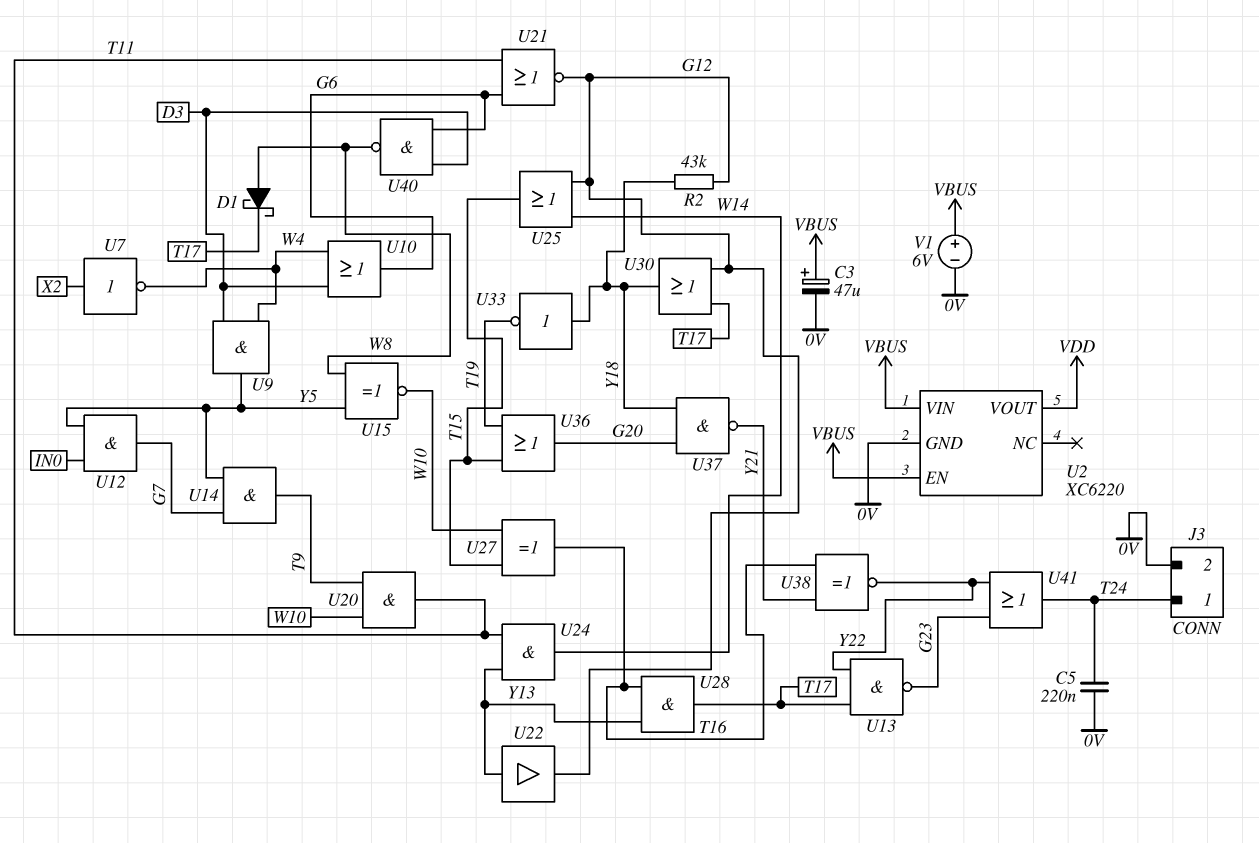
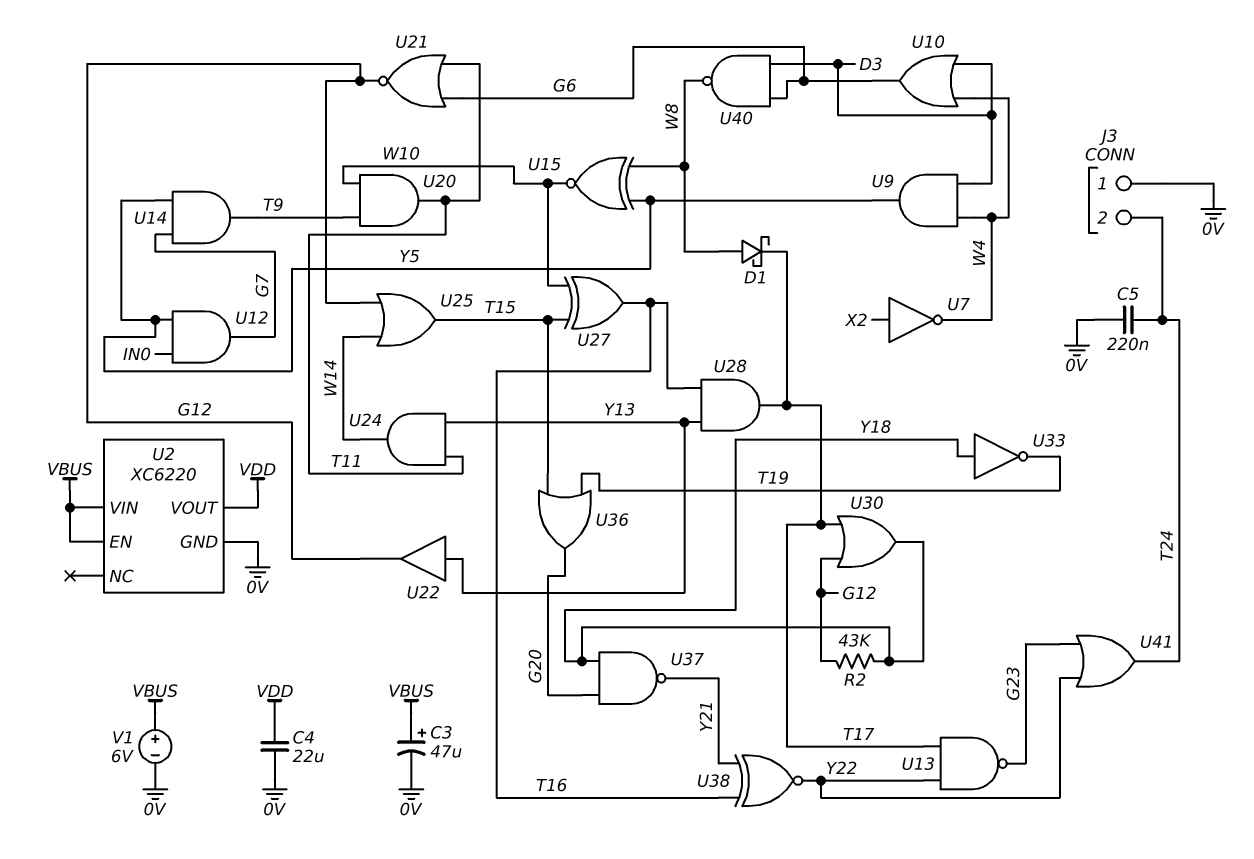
C4: none -> 22uF (0V, VDD)
J3 pin 1: T24 -> 0V
J3 pin 2: 0V -> T24

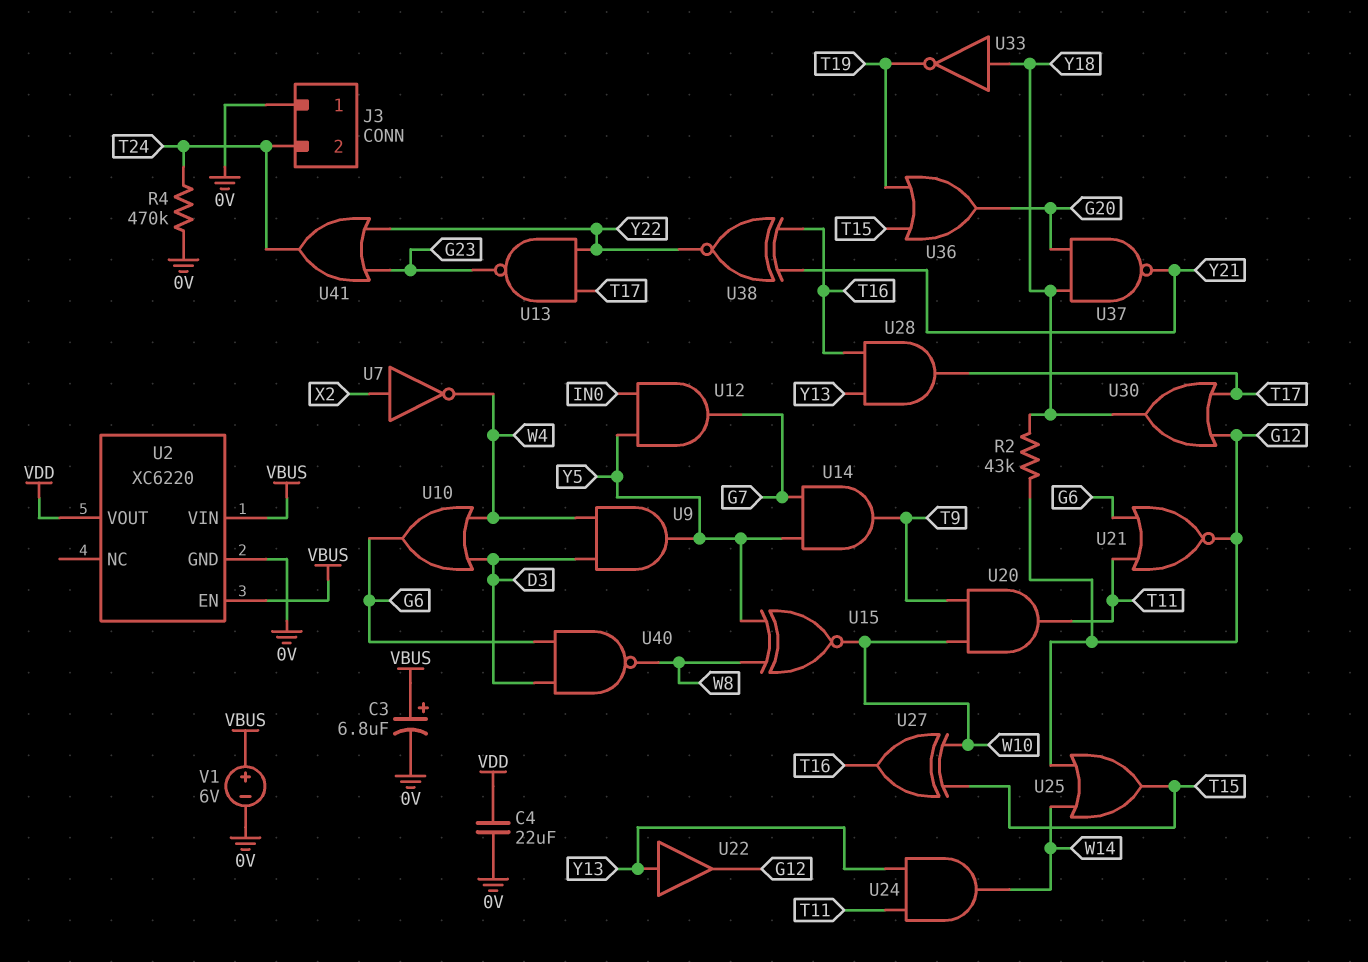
C3: 47uF (plus VBUS, minus 0V) -> 6.8uF (plus VBUS, minus 0V)
C5: 220nF (0V, T24) -> none
D1: schottky (A W8, K T17) -> none
R4: none -> 470k (0V, T24)

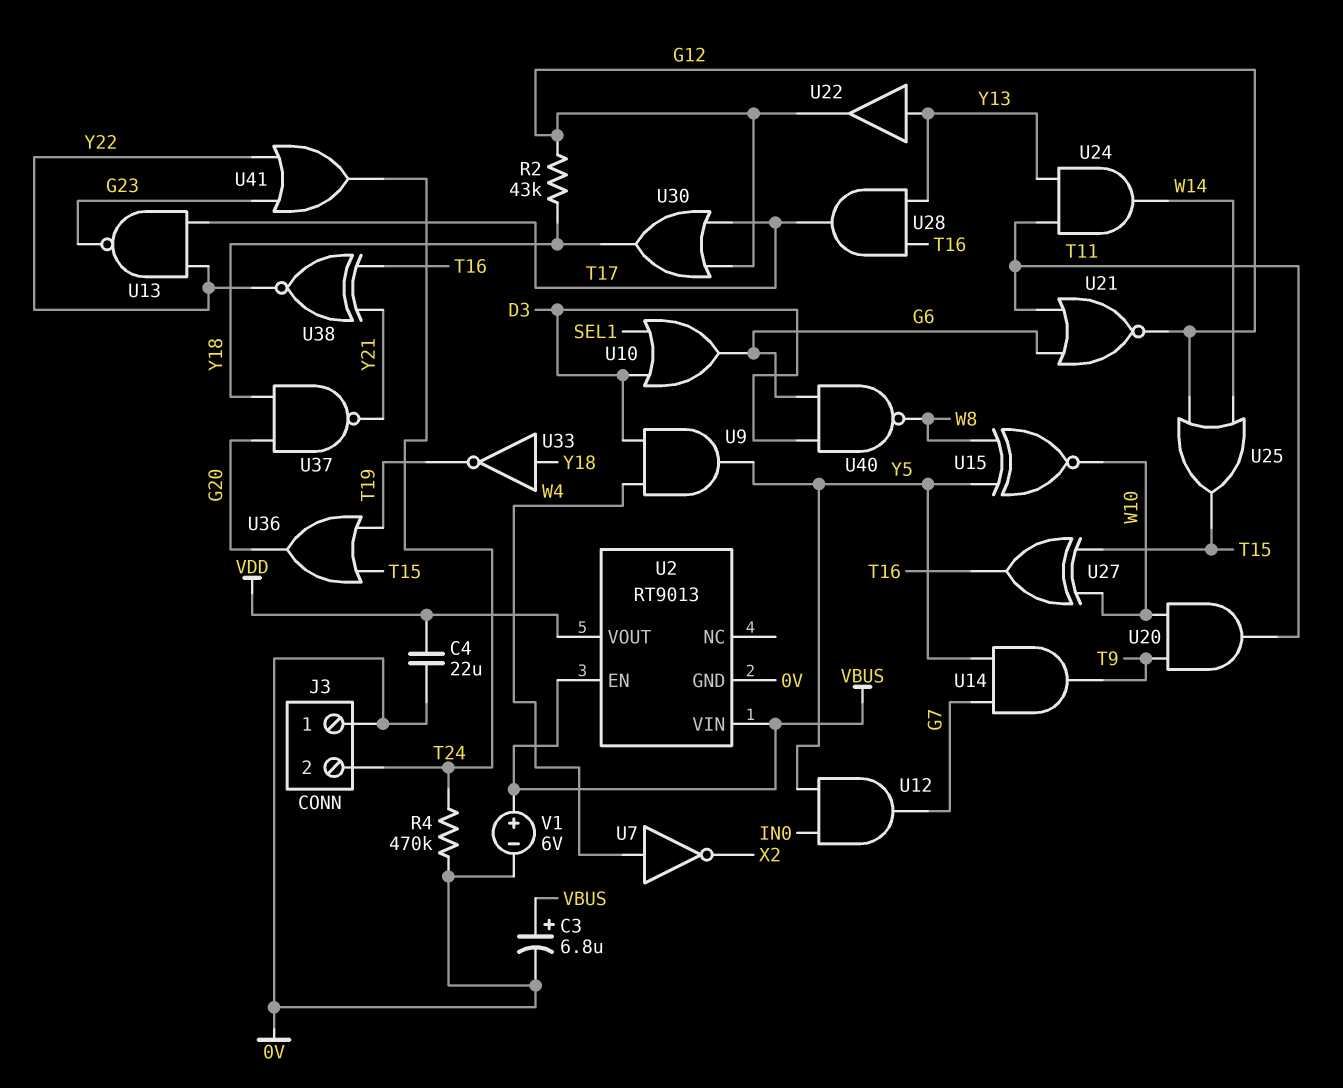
U2: XC6220 -> RT9013
U7: NOT (in X2, out W4) -> NOT (in W4, out X2)
U10: OR (in D3, in W4, out G6) -> OR (in D3, in SEL1, out G6)

